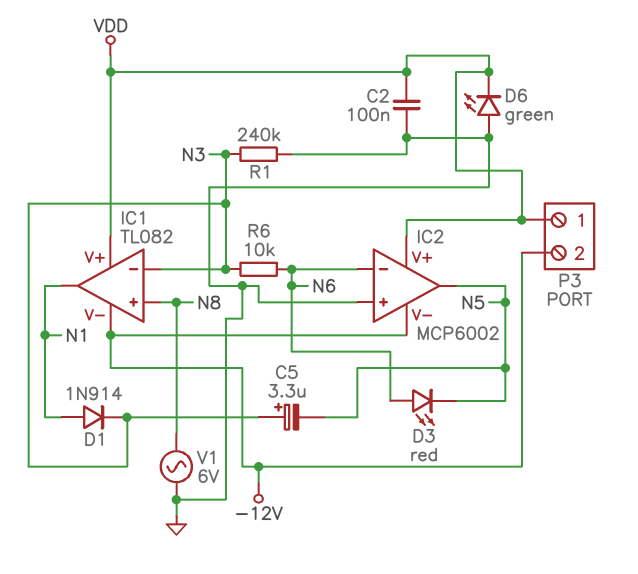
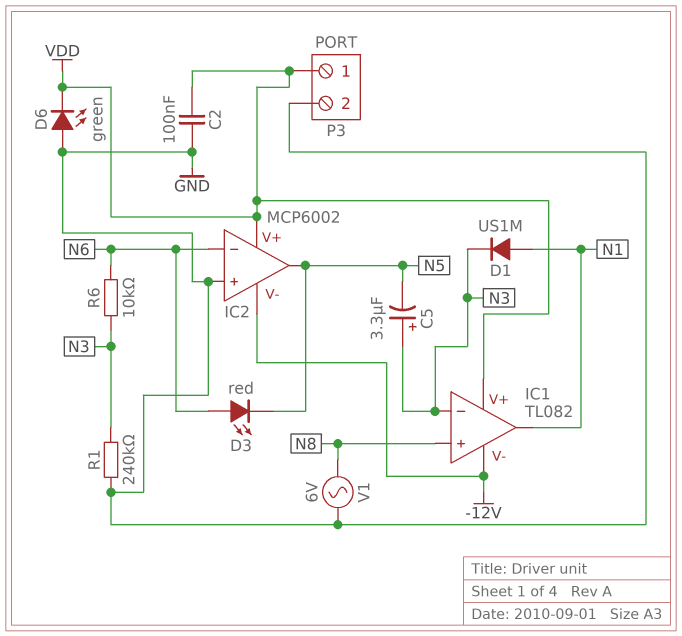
D1: diode 1N914 (A N1, K N3) -> diode US1M (A N1, K N3)
P3 pin 2: -12V -> GND

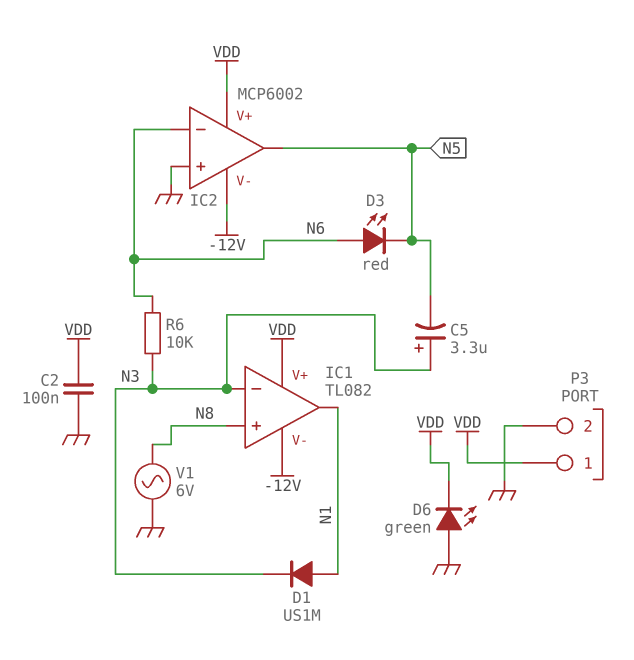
R1: 240k (GND, N3) -> none

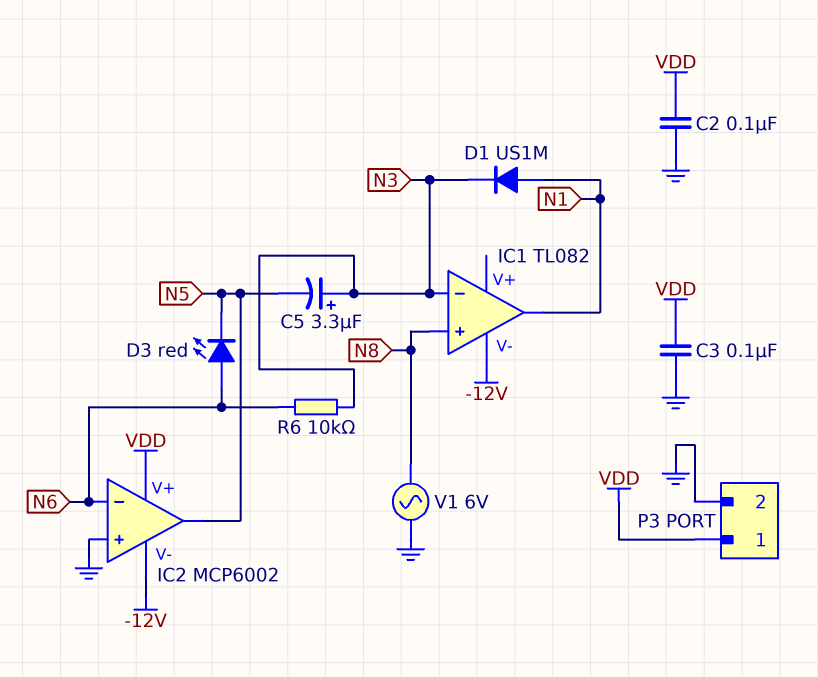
C3: none -> 100nF (GND, VDD)
D6: LED green (A GND, K VDD) -> none
IC1 pin V+: VDD -> none

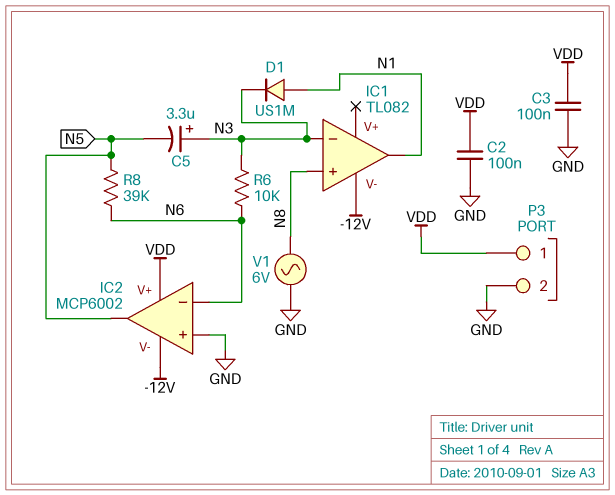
D3: LED red (A N6, K N5) -> none
R8: none -> 39k (N5, N6)

